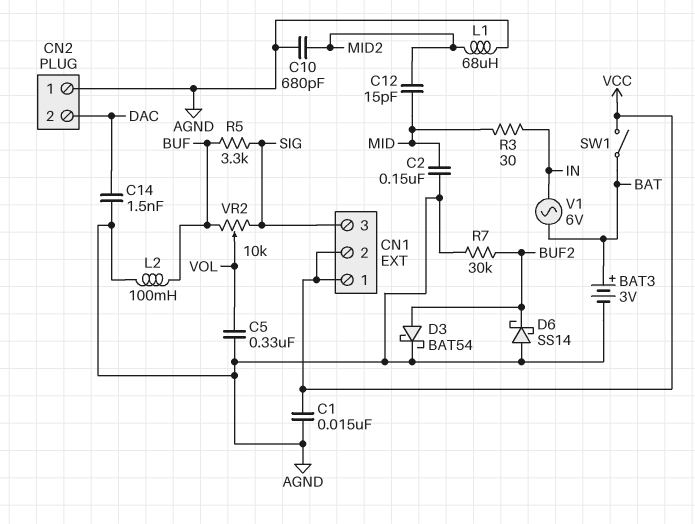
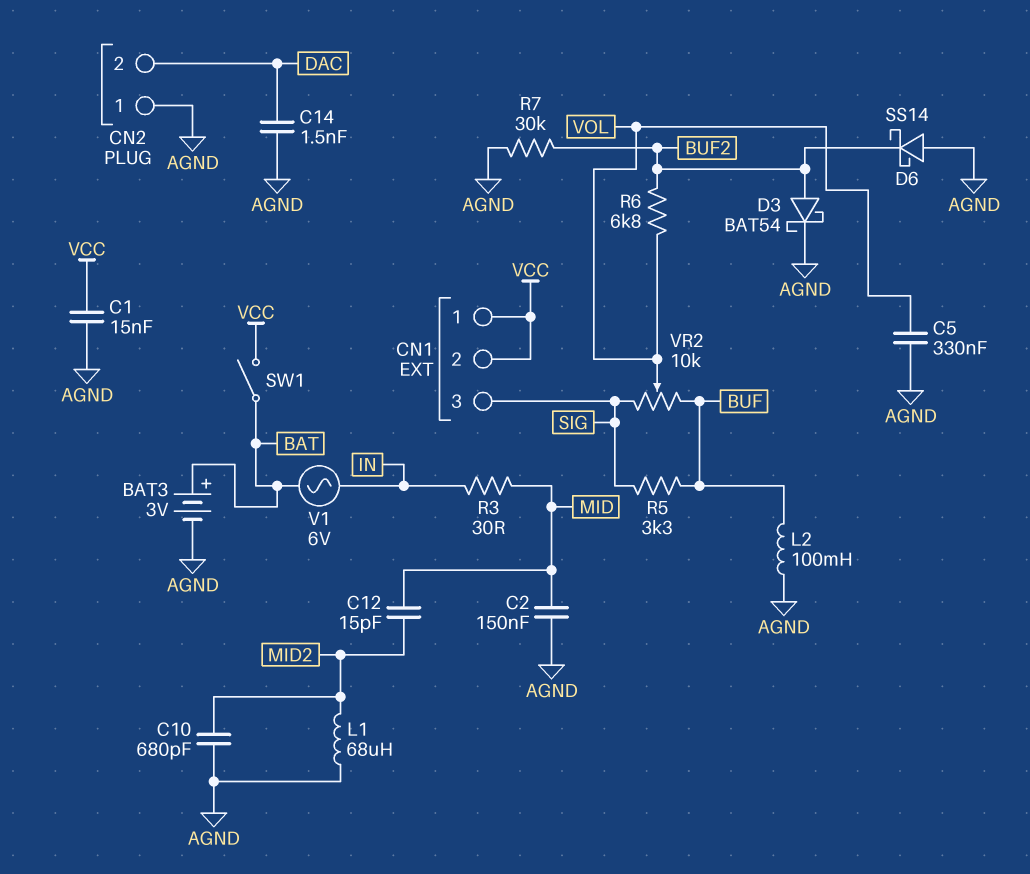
R6: none -> 6.8k (BUF2, VOL)

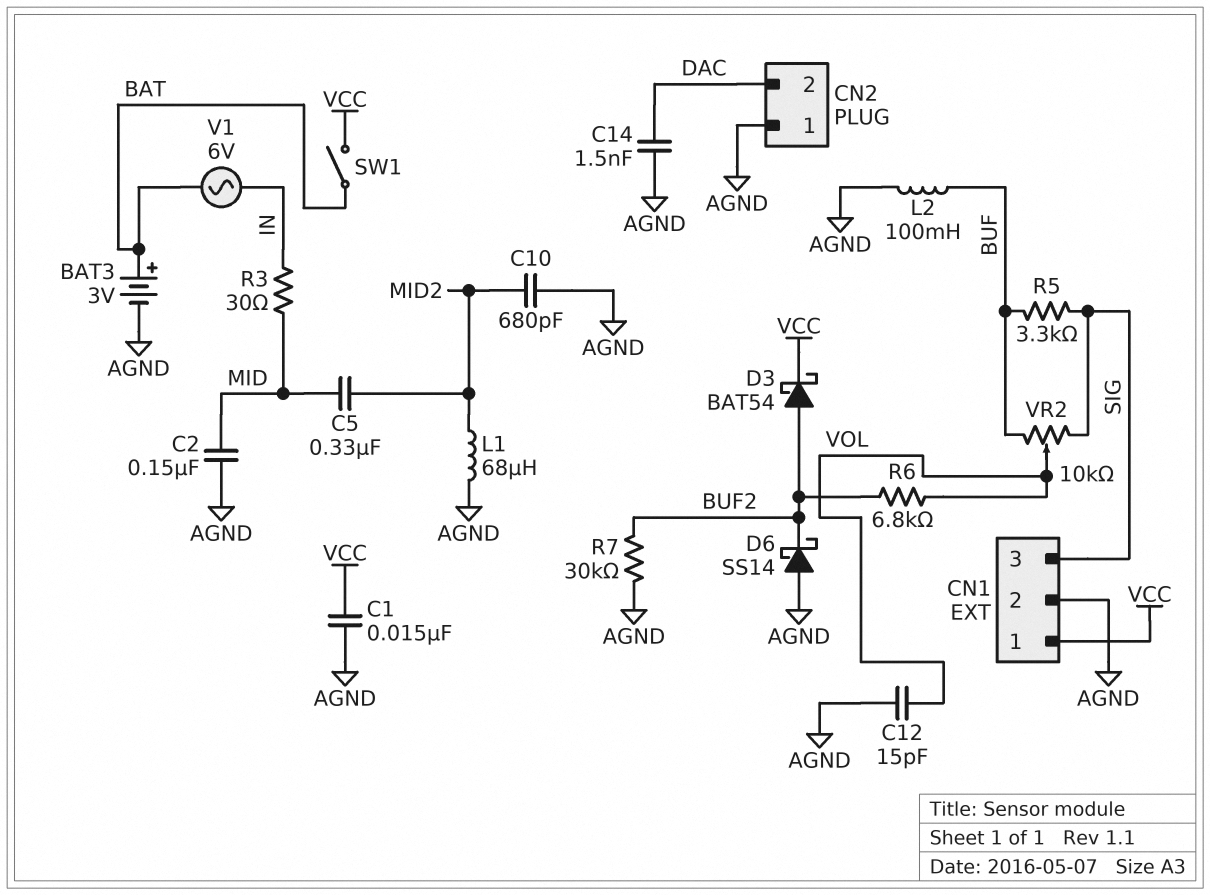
C5: 330nF (AGND, VOL) -> 330nF (MID, MID2)
C12: 15pF (MID, MID2) -> 15pF (AGND, VOL)
CN1 pin 2: VCC -> AGND
D3: schottky BAT54 (A BUF2, K AGND) -> schottky BAT54 (A BUF2, K VCC)

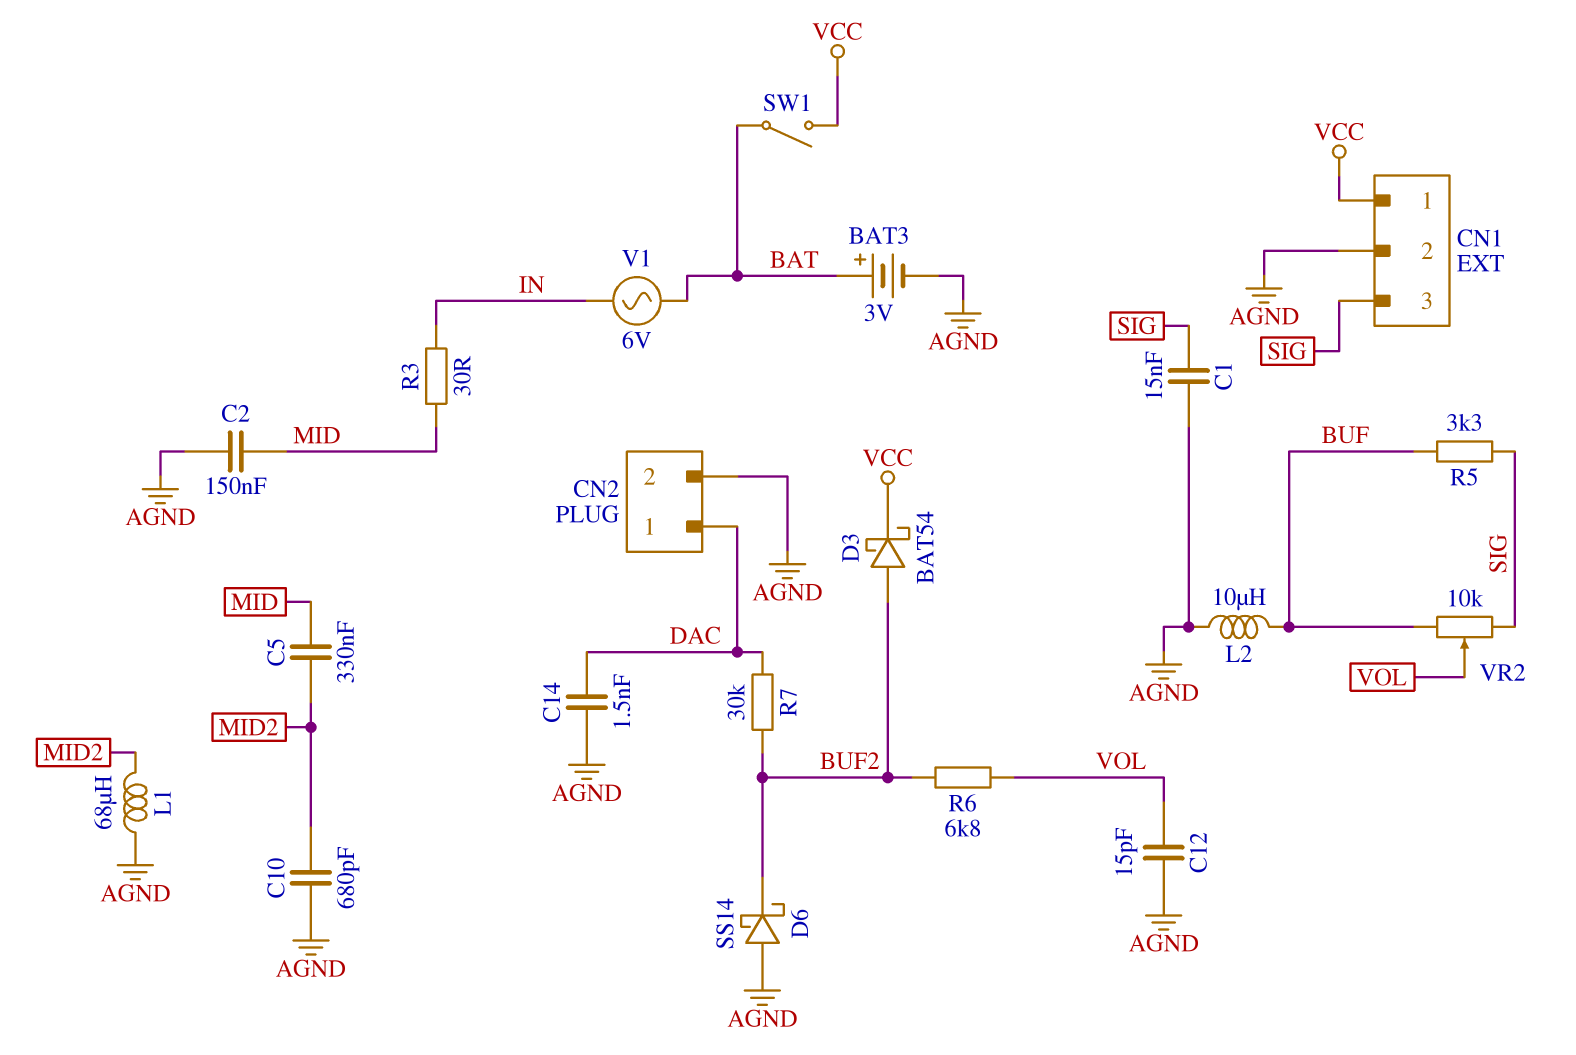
C1: 15nF (AGND, VCC) -> 15nF (AGND, SIG)
CN2 pin 1: AGND -> DAC
CN2 pin 2: DAC -> AGND
L2: 100mH (AGND, BUF) -> 10uH (AGND, BUF)
R7: 30k (AGND, BUF2) -> 30k (BUF2, DAC)

